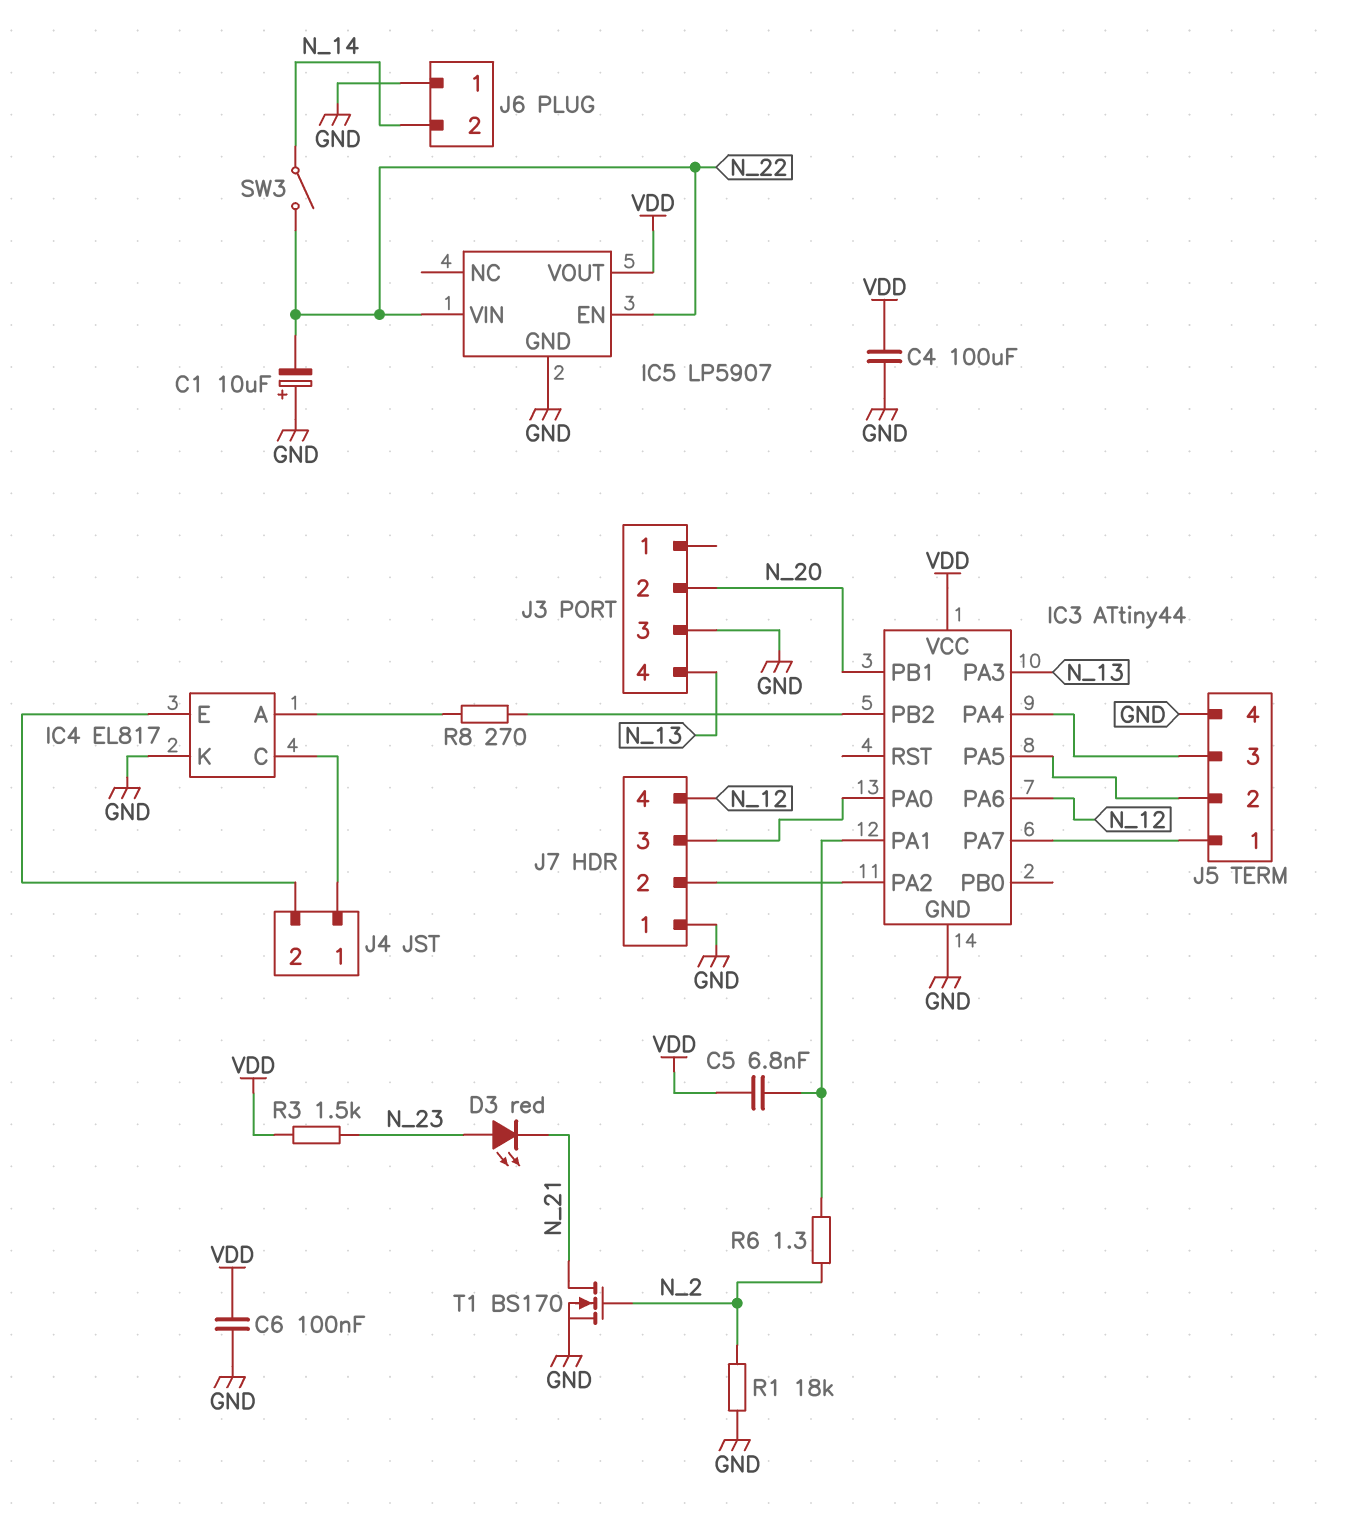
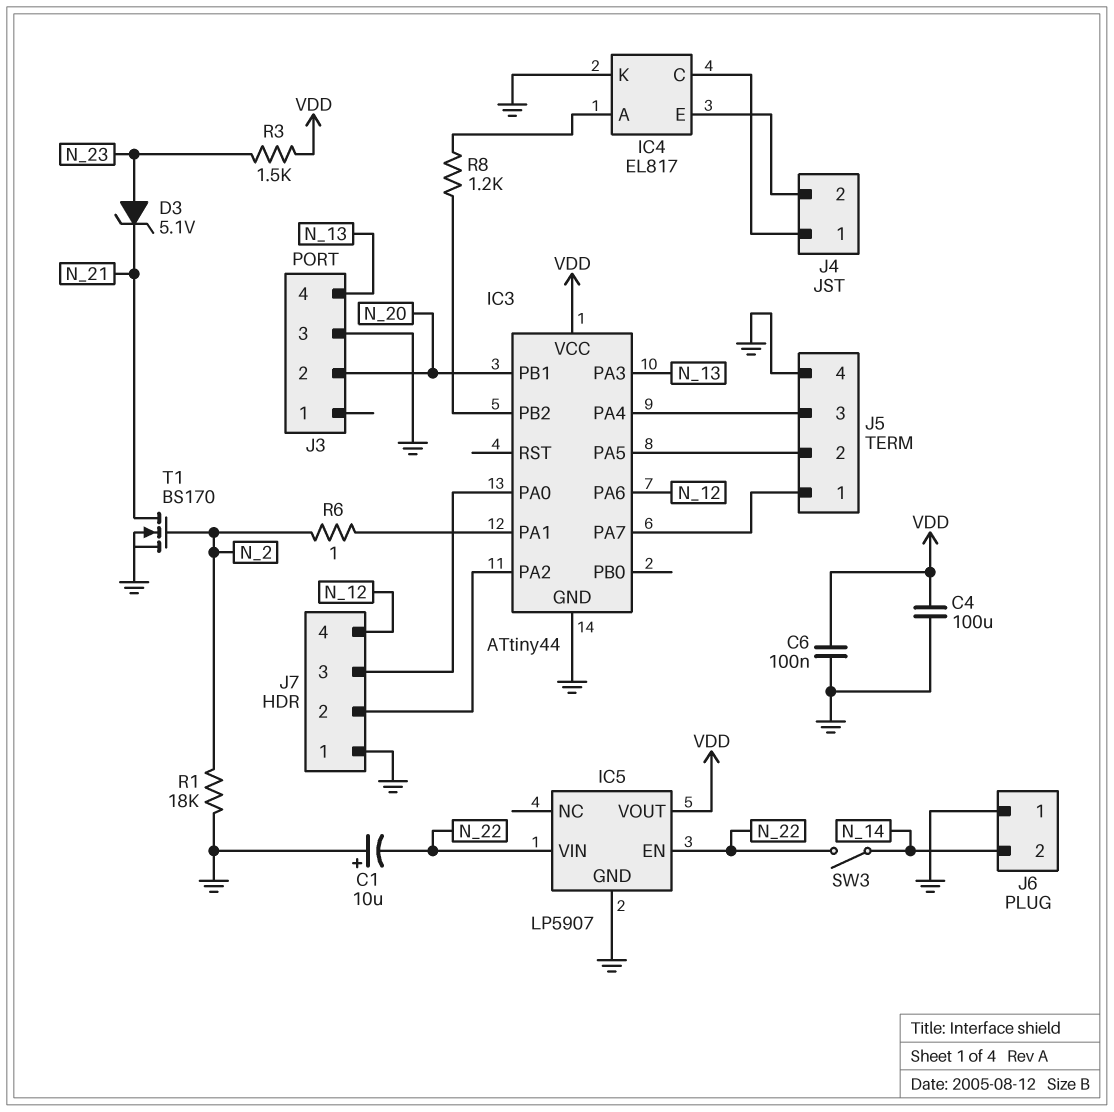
C5: 6.8nF (IC3/PA1, VDD) -> none
D3: LED red (A N_23, K N_21) -> zener 5.1V (A N_23, K N_21)
R6: 1.3 (IC3/PA1, N_2) -> 1 (IC3/PA1, N_2)
R8: 270 (IC3/PB2, IC4/A) -> 1.2k (IC3/PB2, IC4/A)

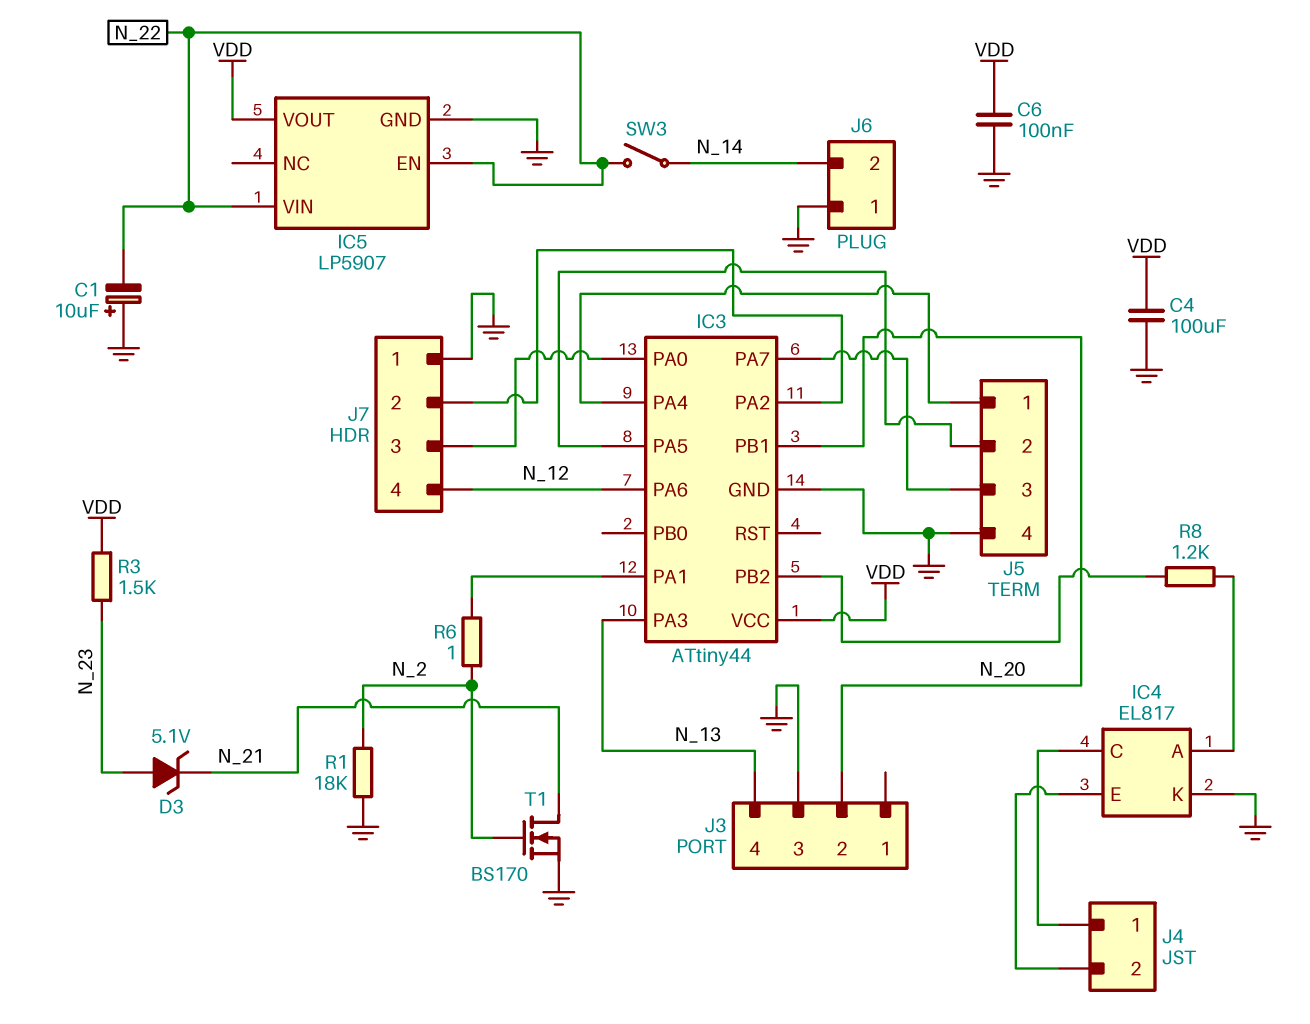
J5 pin 1: IC3/PA7 -> IC3/PA4
J5 pin 3: IC3/PA4 -> IC3/PA7

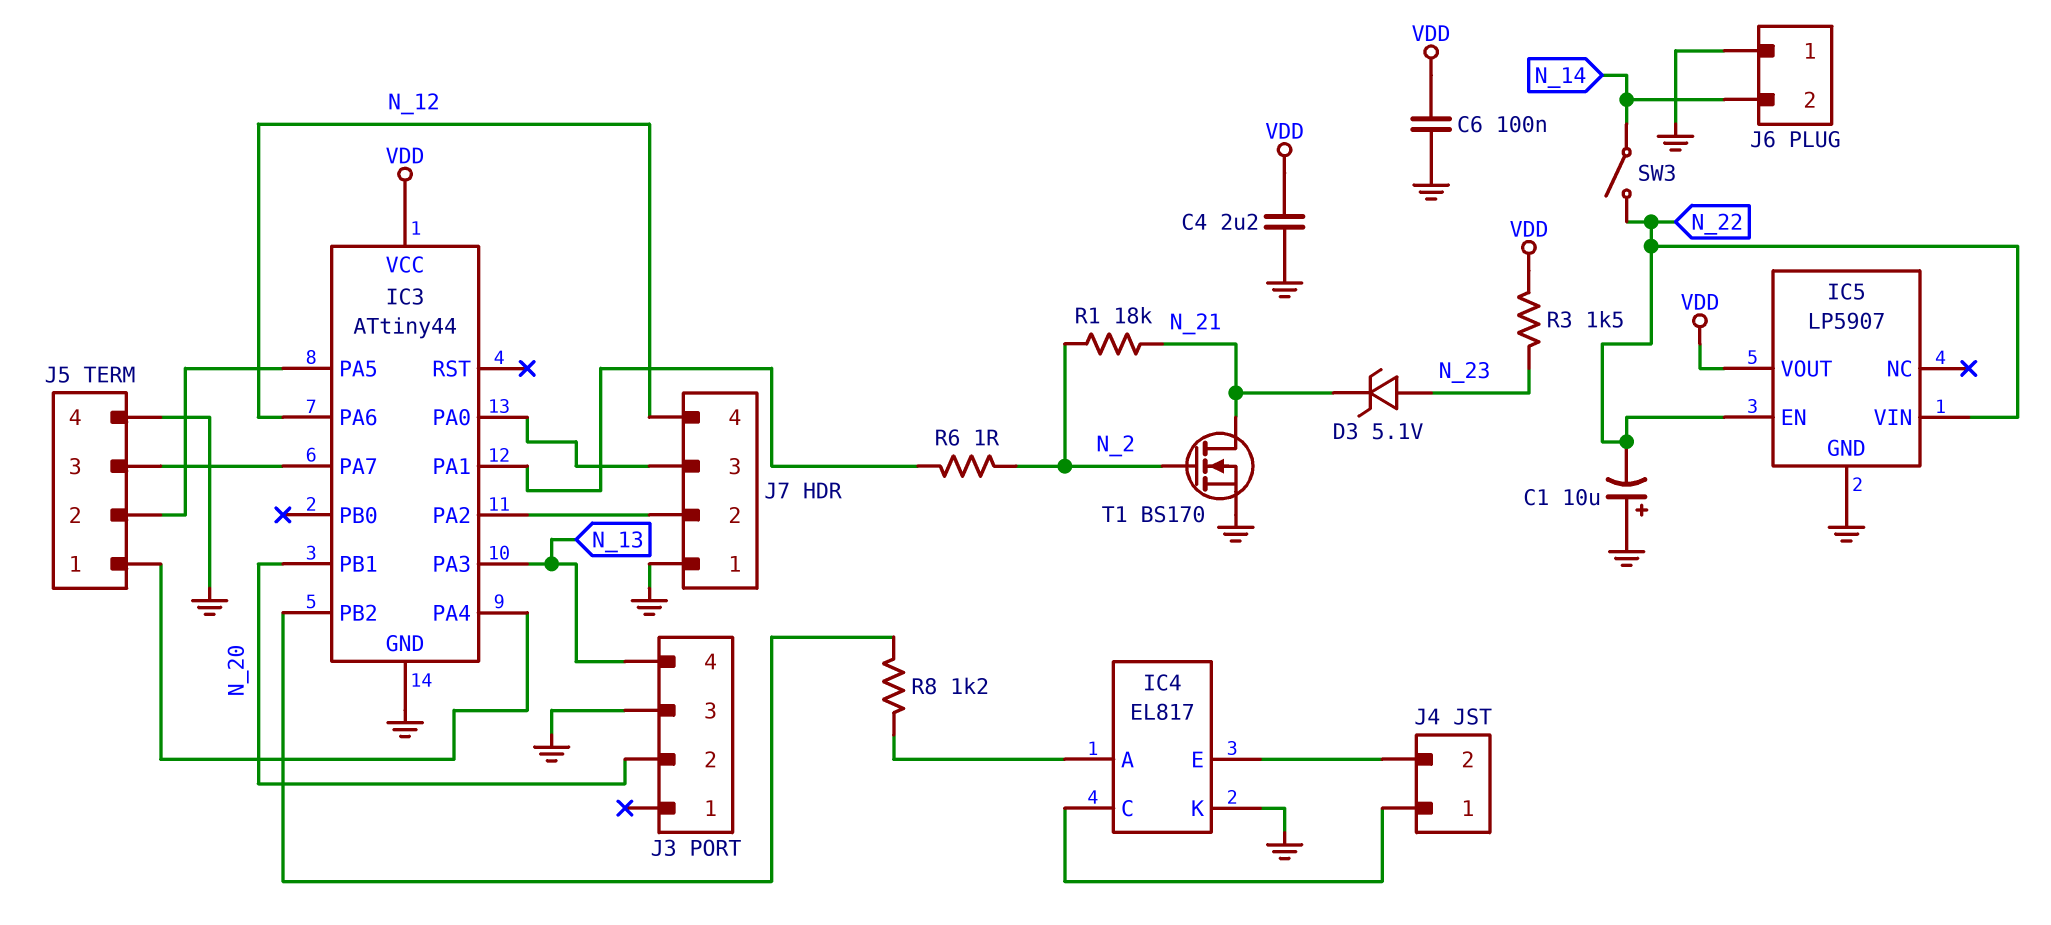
C4: 100uF (GND, VDD) -> 2.2uF (GND, VDD)
R1: 18k (GND, N_2) -> 18k (N_2, N_21)

